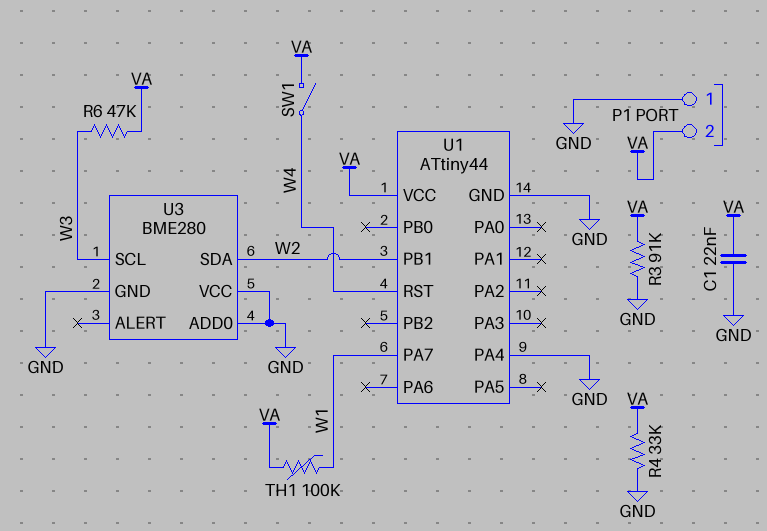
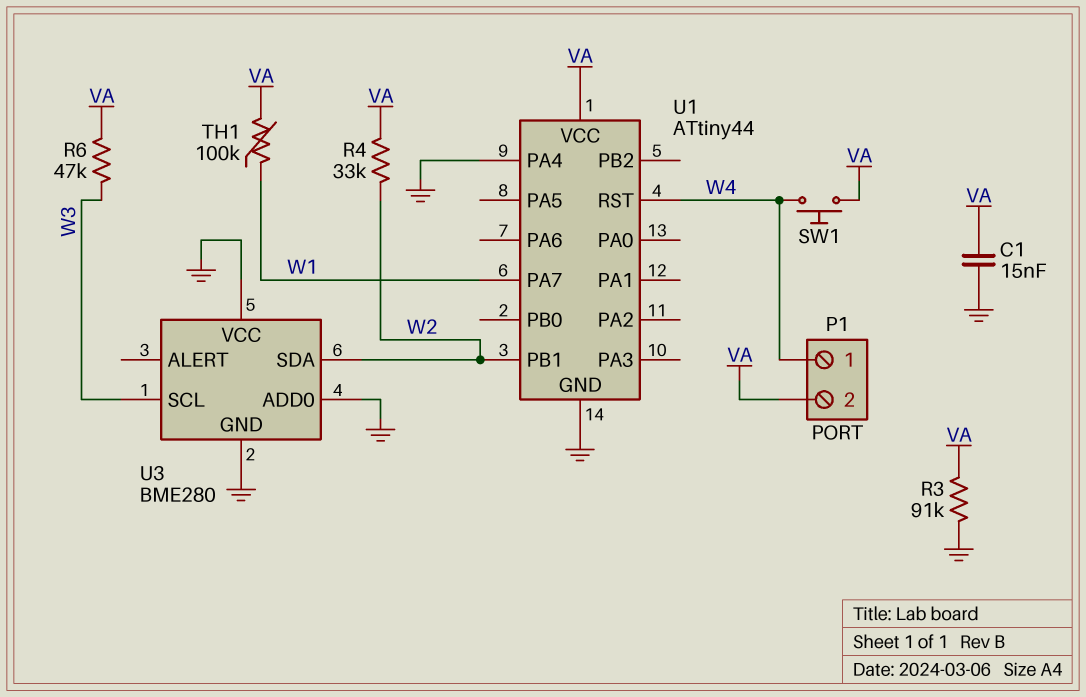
C1: 22nF (GND, VA) -> 15nF (GND, VA)
P1 pin 1: GND -> W4
R4: 33k (GND, VA) -> 33k (VA, W2)
SW1: switch (VA, W4) -> button (VA, W4)

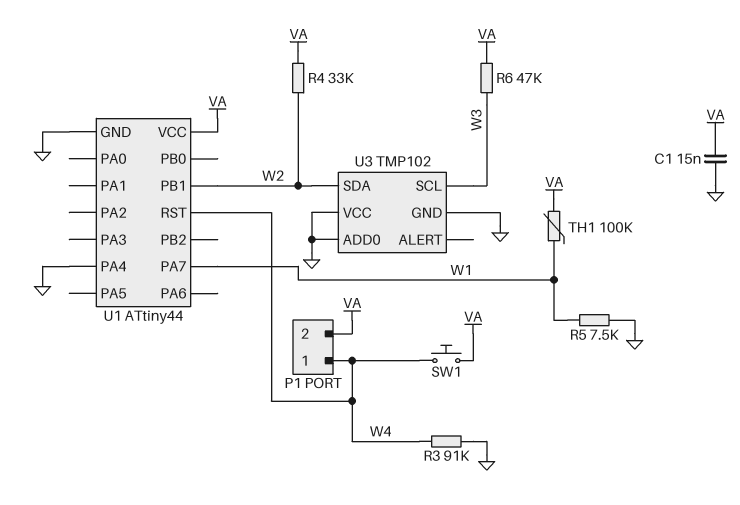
R3: 91k (GND, VA) -> 91k (GND, W4)
R5: none -> 7.5k (GND, W1)
U3: BME280 -> TMP102

